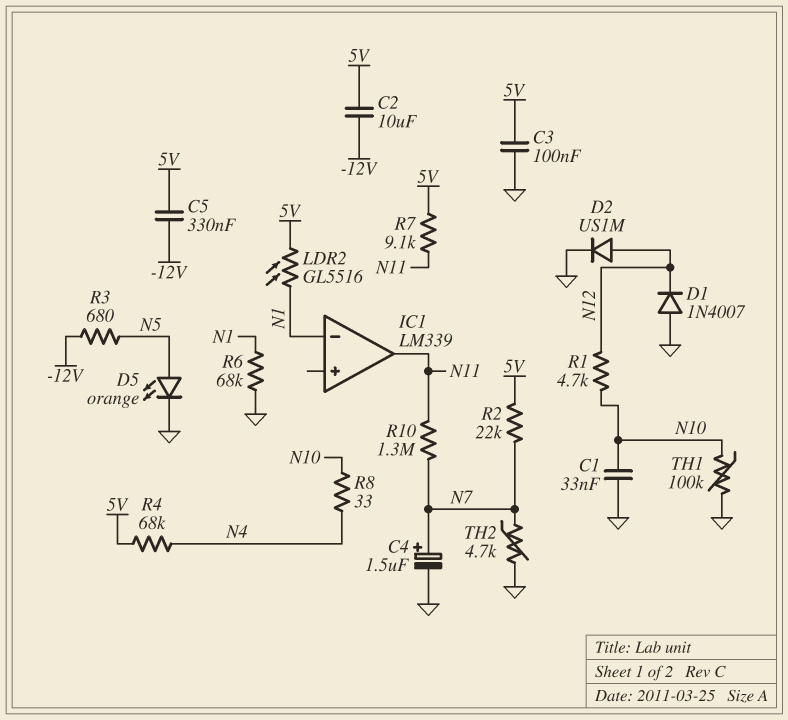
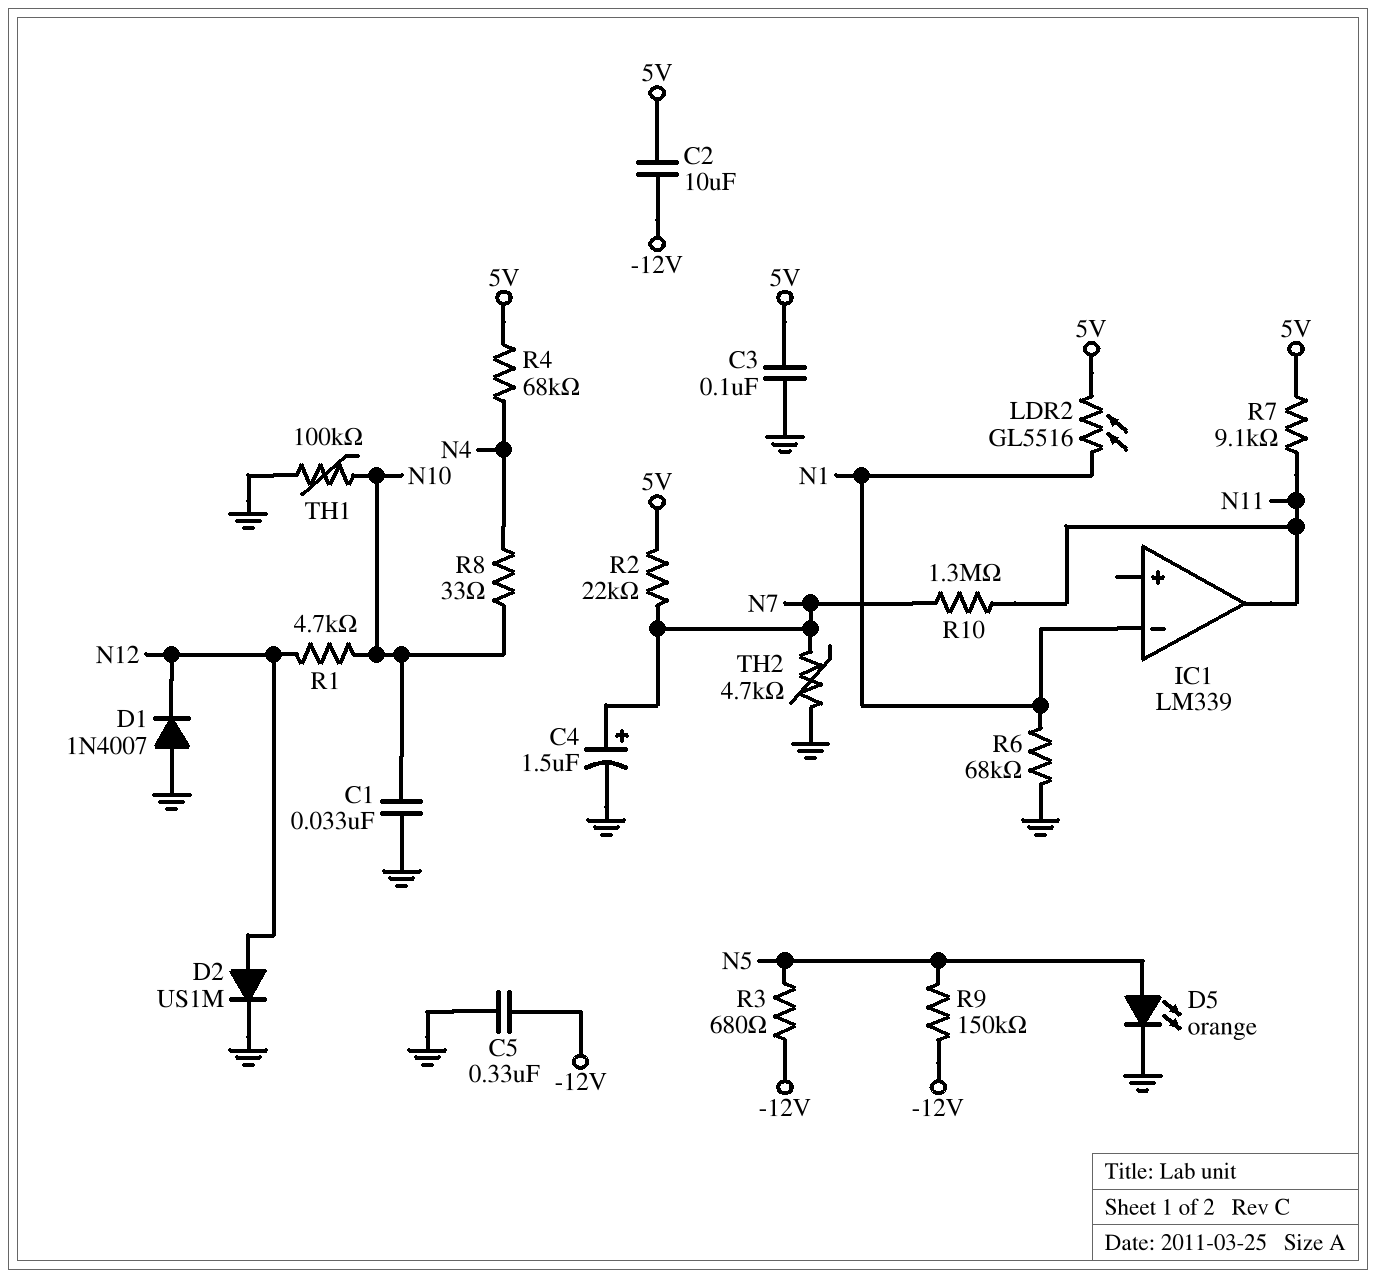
C5: 330nF (-12V, 5V) -> 330nF (-12V, GND)
R9: none -> 150k (-12V, N5)

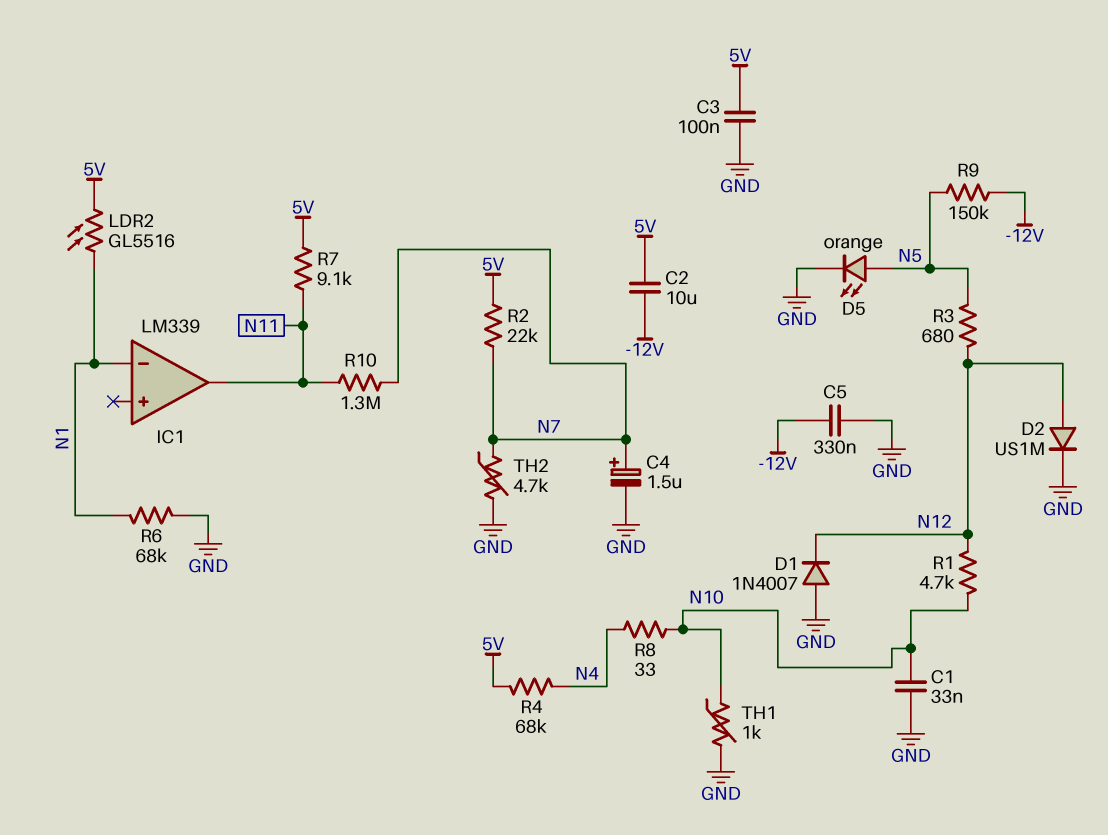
R3: 680 (-12V, N5) -> 680 (N5, N12)
TH1: 100k (GND, N10) -> 1k (GND, N10)

